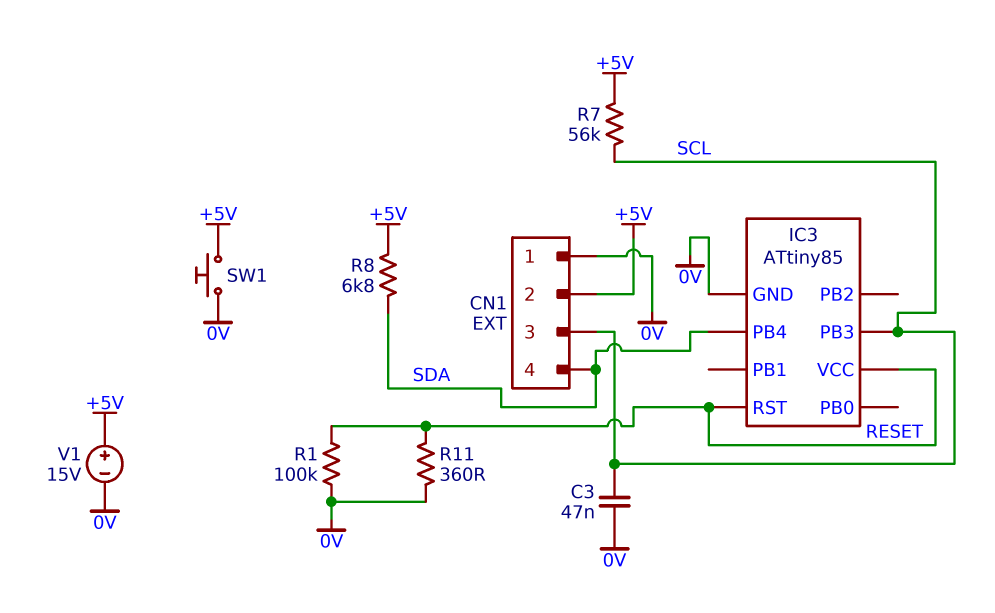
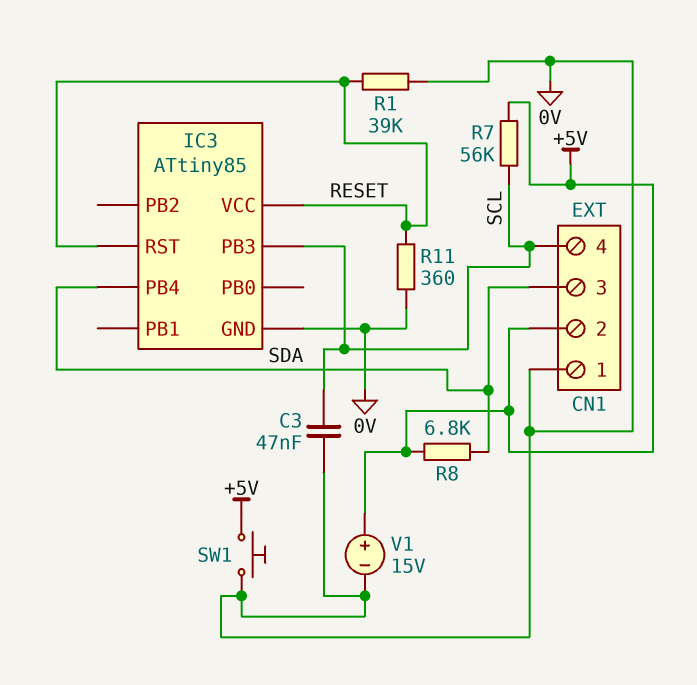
CN1 pin 3: SCL -> SDA
CN1 pin 4: SDA -> SCL
R1: 100k (0V, RESET) -> 39k (0V, RESET)

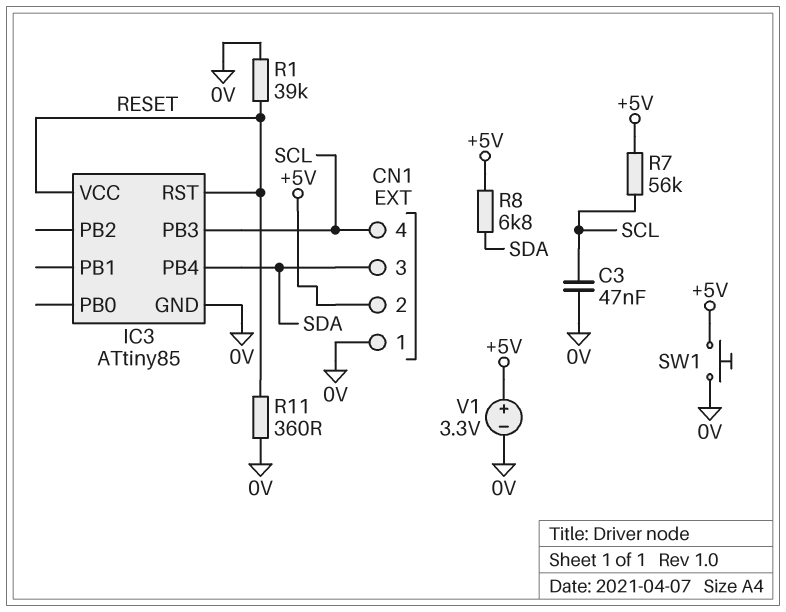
V1: 15V (plus +5V, minus 0V) -> 3.3V (plus +5V, minus 0V)

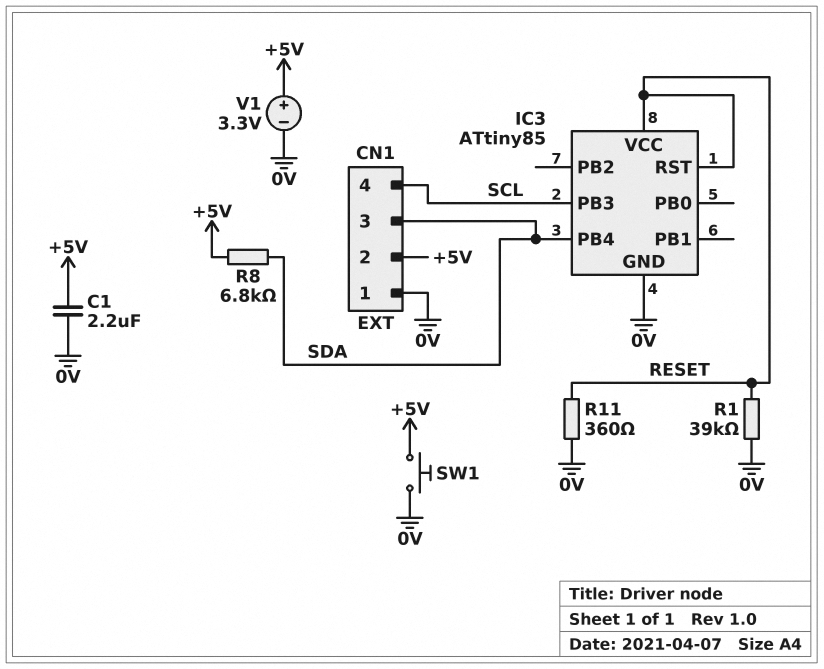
C1: none -> 2.2uF (+5V, 0V)
C3: 47nF (0V, SCL) -> none
R7: 56k (+5V, SCL) -> none

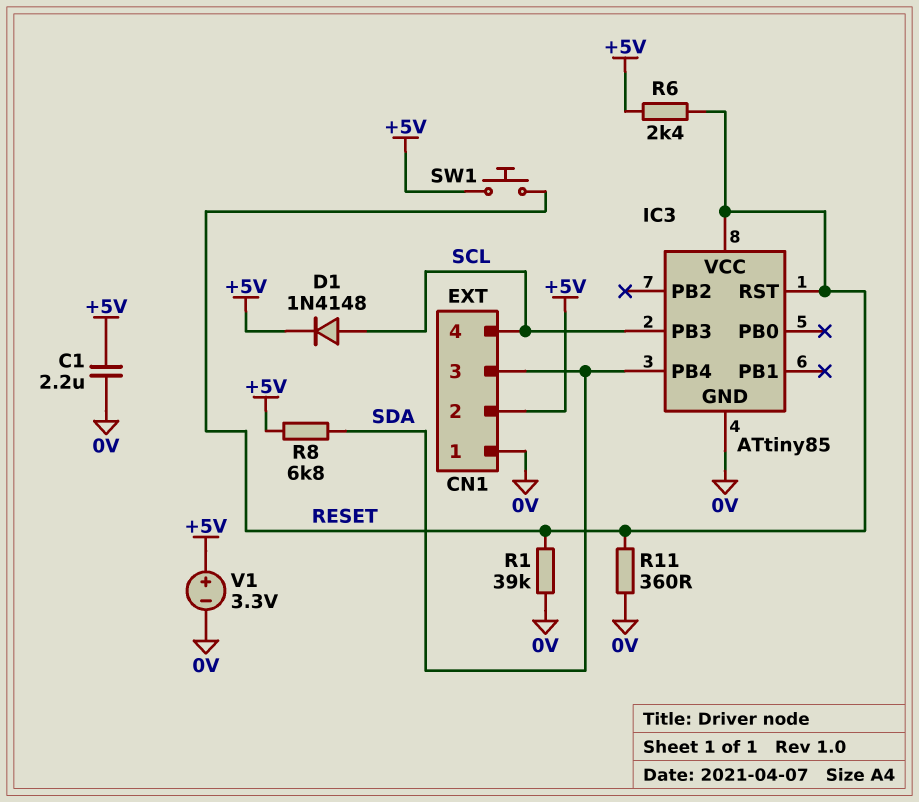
D1: none -> diode 1N4148 (A SCL, K +5V)
R6: none -> 2.4k (+5V, RESET)
SW1: button (+5V, 0V) -> button (+5V, RESET)

